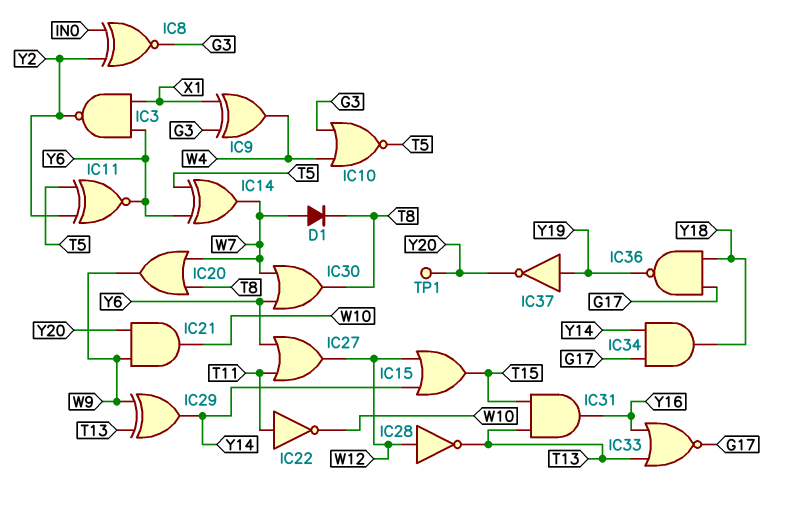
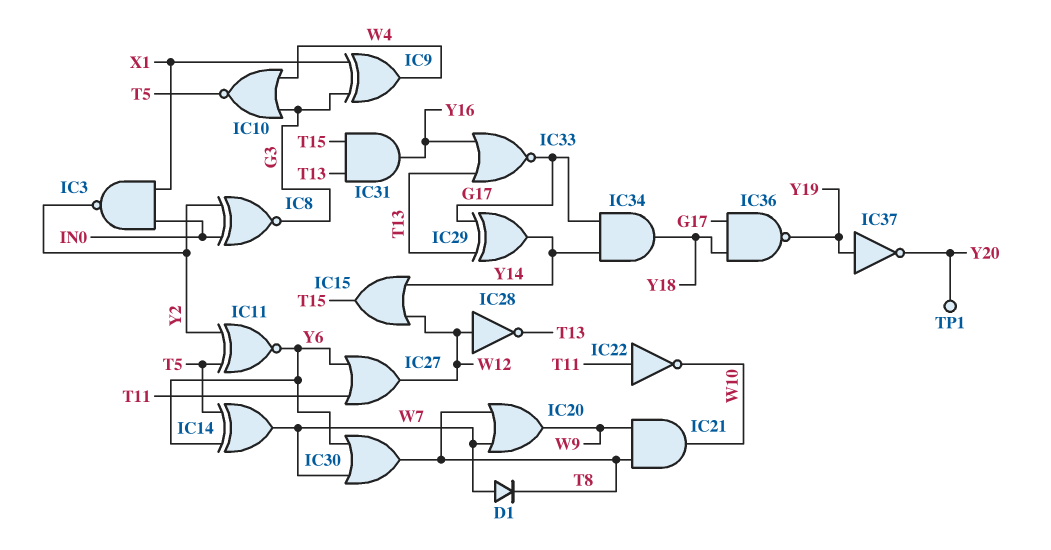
IC3: NAND (in X1, in Y6, out Y2) -> NAND (in IN0, in X1, out Y2)
IC21: AND (in W9, in Y20, out W10) -> AND (in T8, in W9, out W10)
IC29: XOR (in T13, in W9, out Y14) -> XOR (in G17, in T13, out Y14)

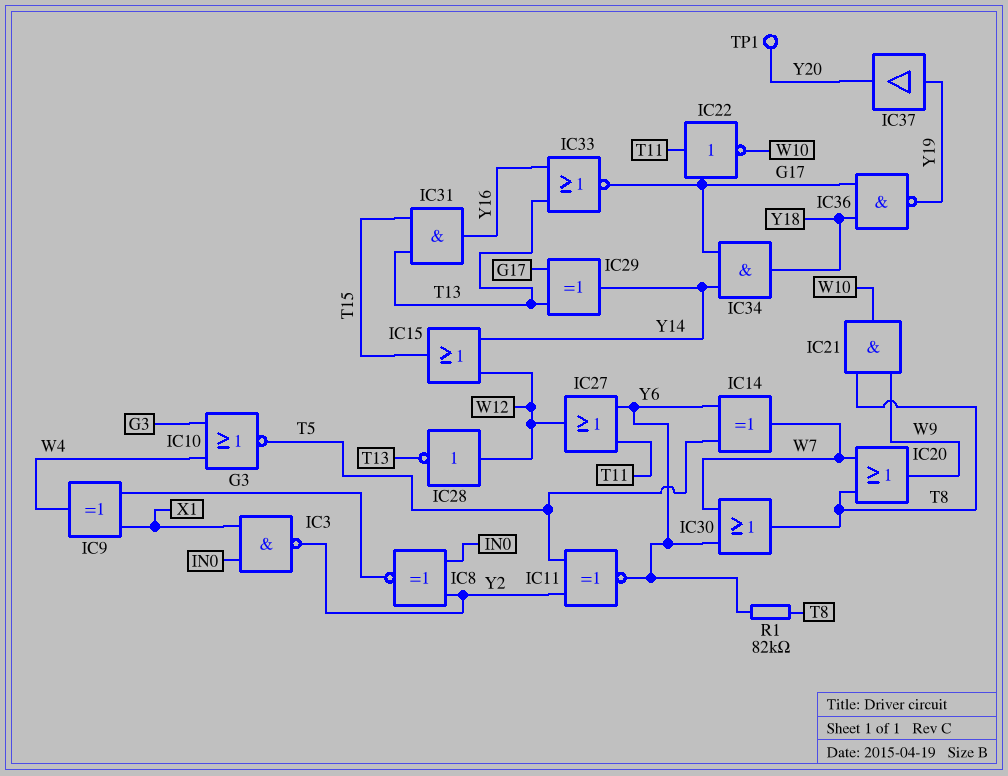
D1: diode (A W7, K T8) -> none
IC37: NOT (in Y19, out Y20) -> buffer (in Y19, out Y20)
R1: none -> 82k (T8, Y6)

